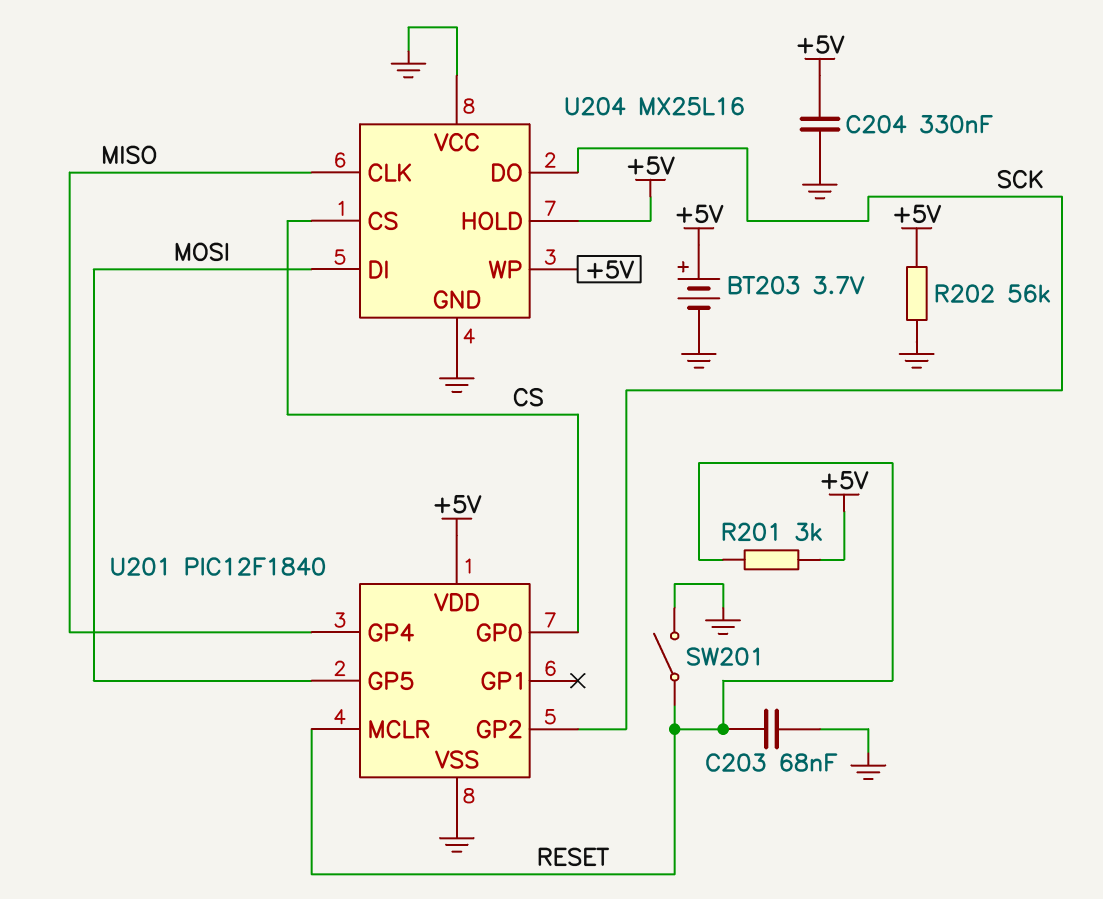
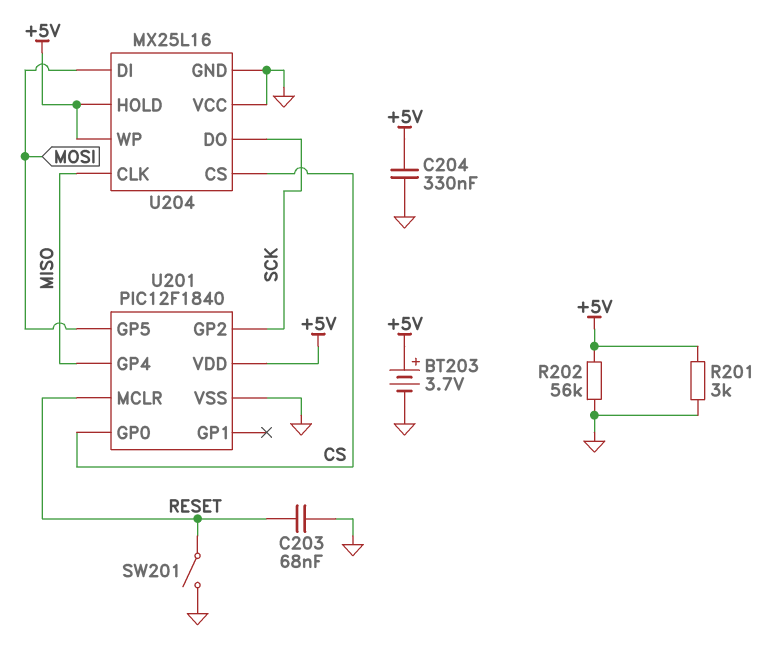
R201: 3k (+5V, RESET) -> 3k (+5V, GND)

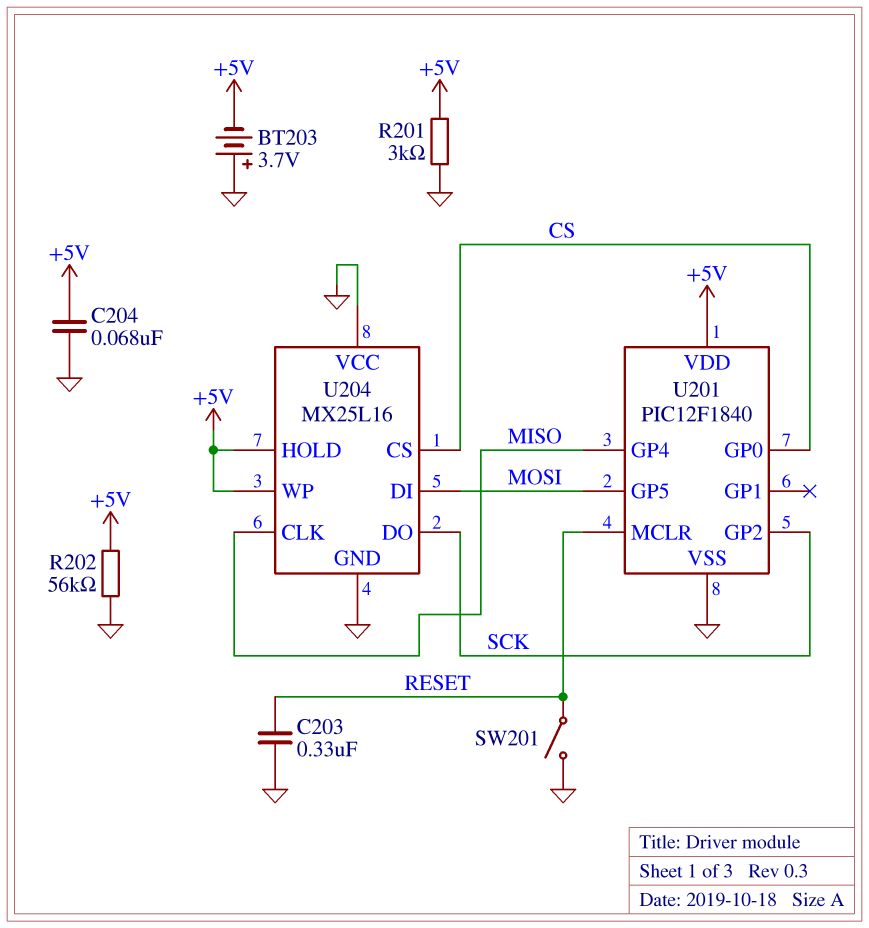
BT203: 3.7V (plus +5V, minus GND) -> 3.7V (plus GND, minus +5V)
C203: 68nF (GND, RESET) -> 330nF (GND, RESET)
C204: 330nF (+5V, GND) -> 68nF (+5V, GND)

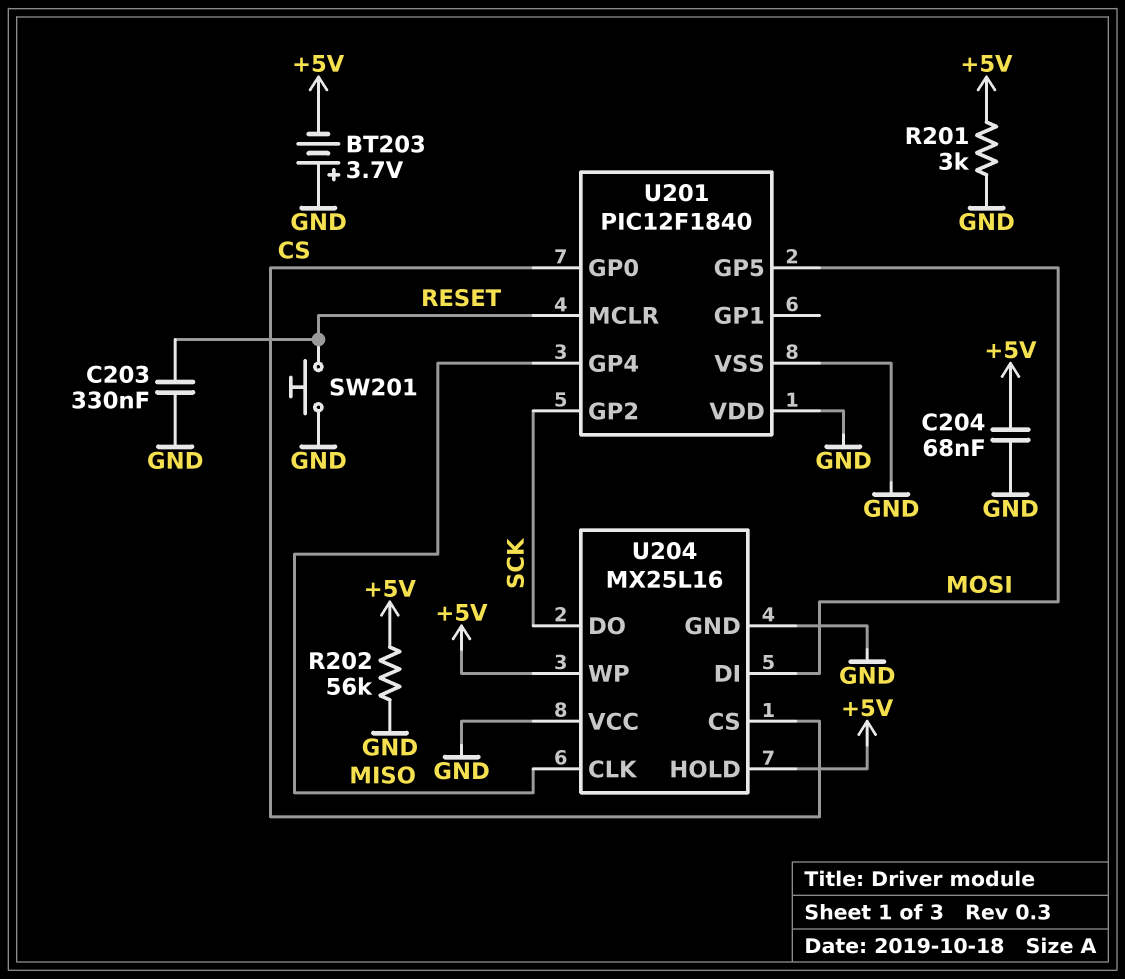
SW201: switch (GND, RESET) -> button (GND, RESET)
U201 pin VDD: +5V -> GND

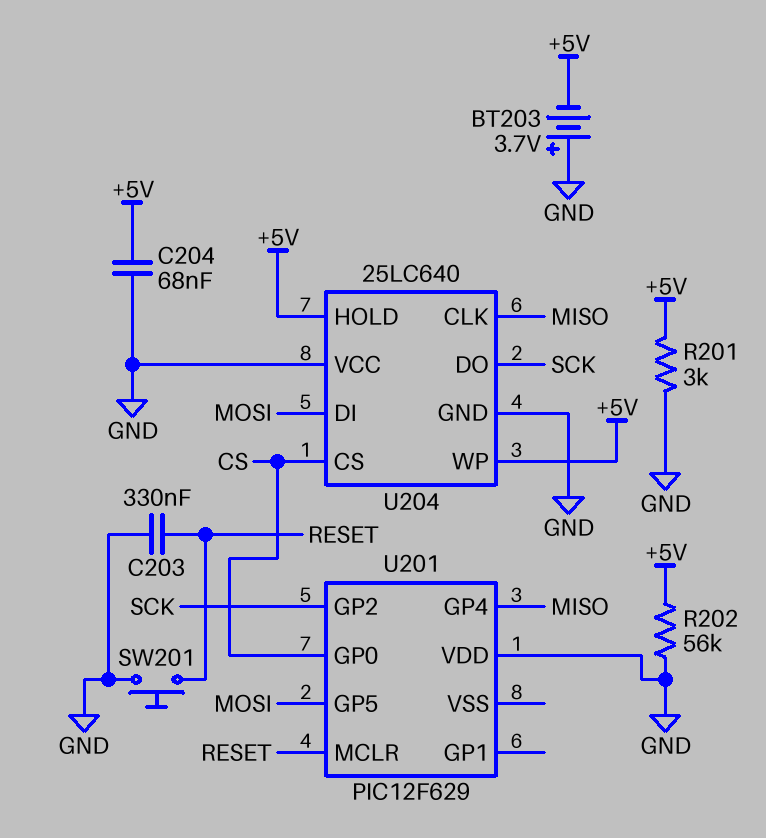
U201: PIC12F1840 -> PIC12F629
U201 pin VSS: GND -> none
U204: MX25L16 -> 25LC640

